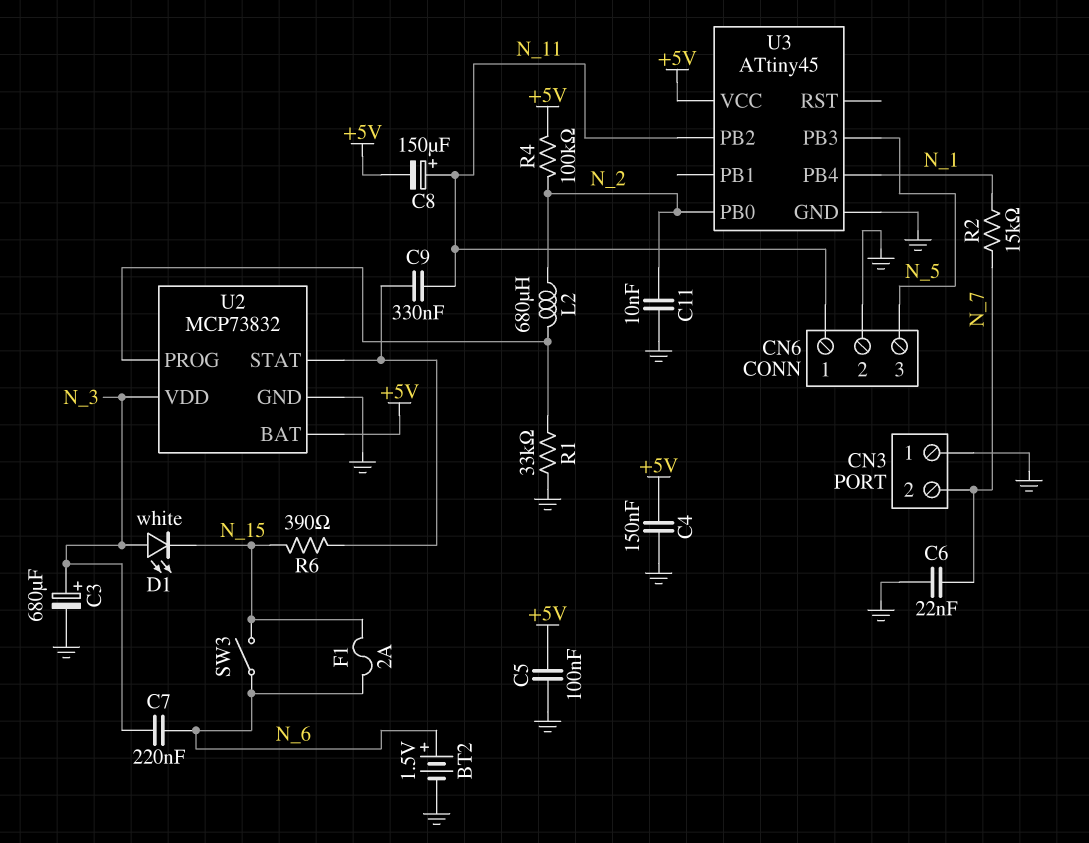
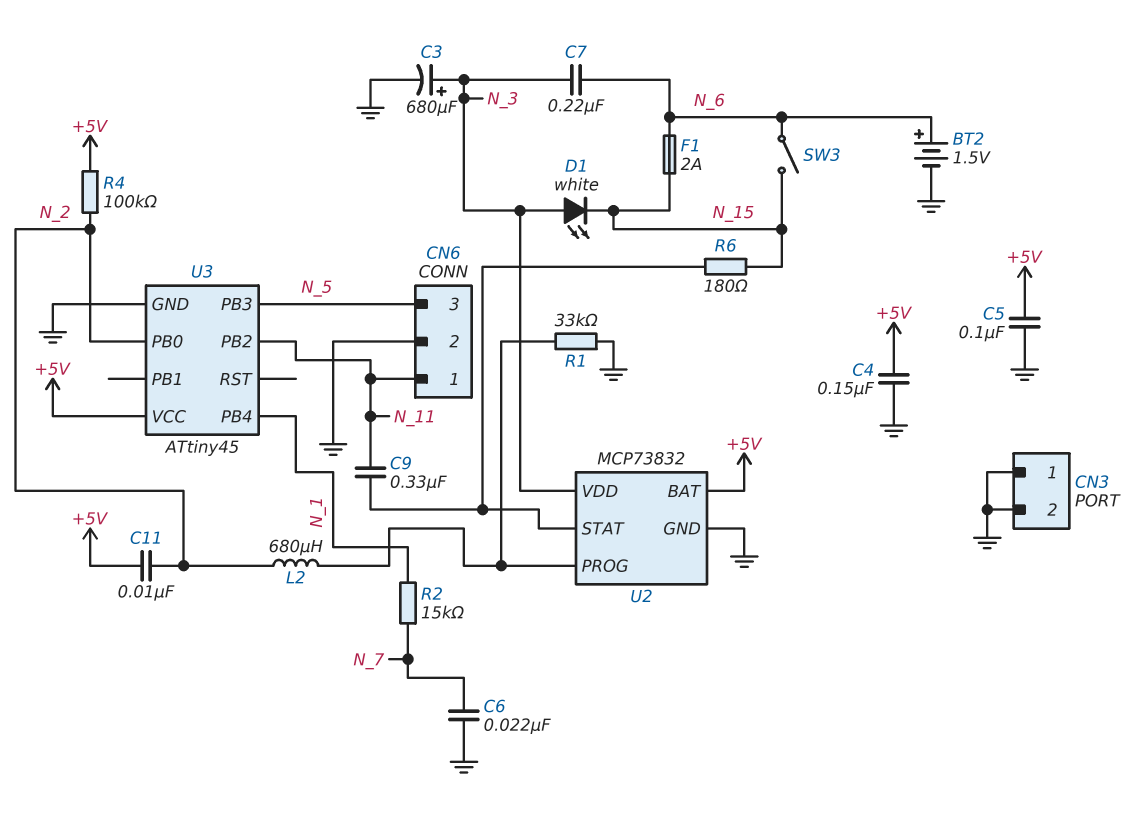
C8: 150uF (plus N_11, minus +5V) -> none
C11: 10nF (GND, N_2) -> 10nF (+5V, N_2)
CN3 pin 2: N_7 -> GND
R6: 390 (N_15, U2/STAT) -> 180 (N_15, U2/STAT)

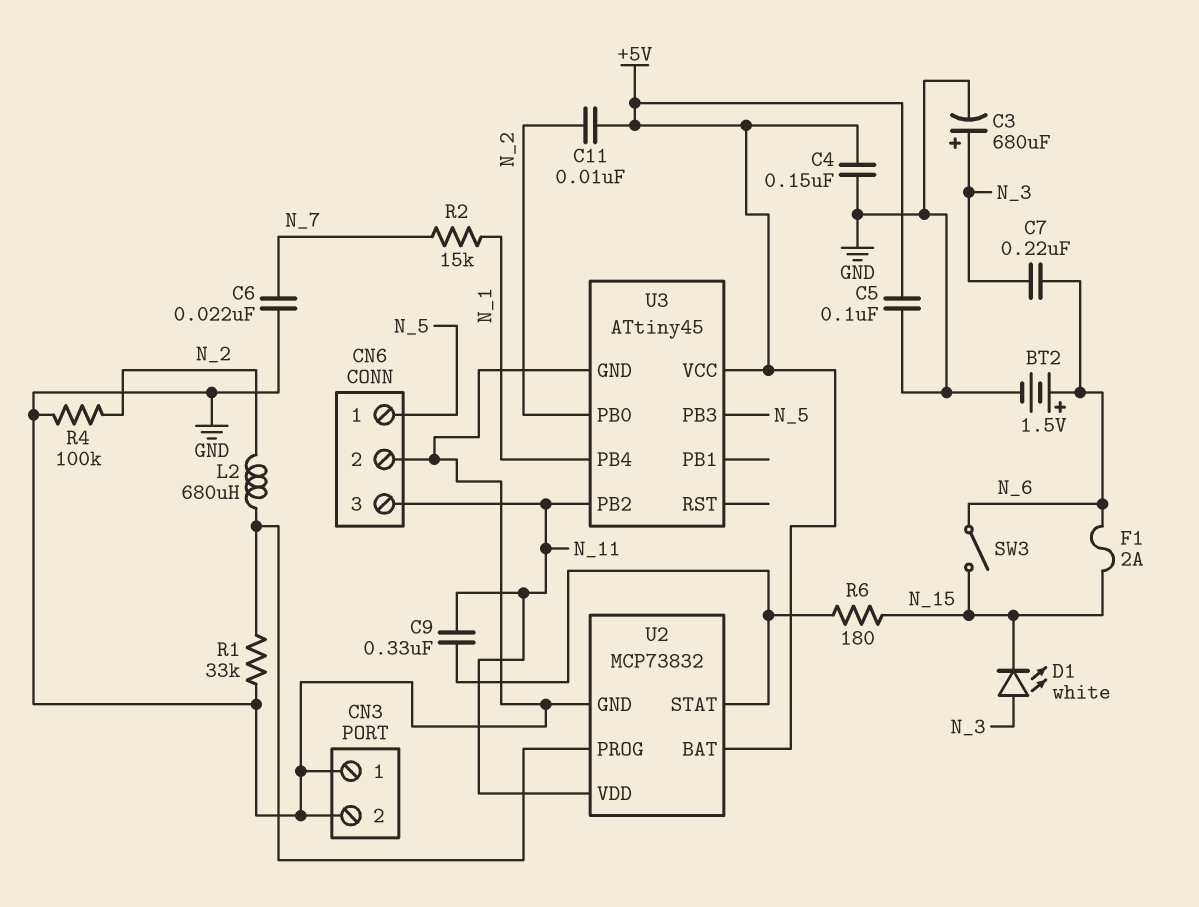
CN6 pin 1: N_11 -> N_5
CN6 pin 3: N_5 -> N_11
R4: 100k (+5V, N_2) -> 100k (GND, N_2)
U2 pin VDD: N_3 -> N_11

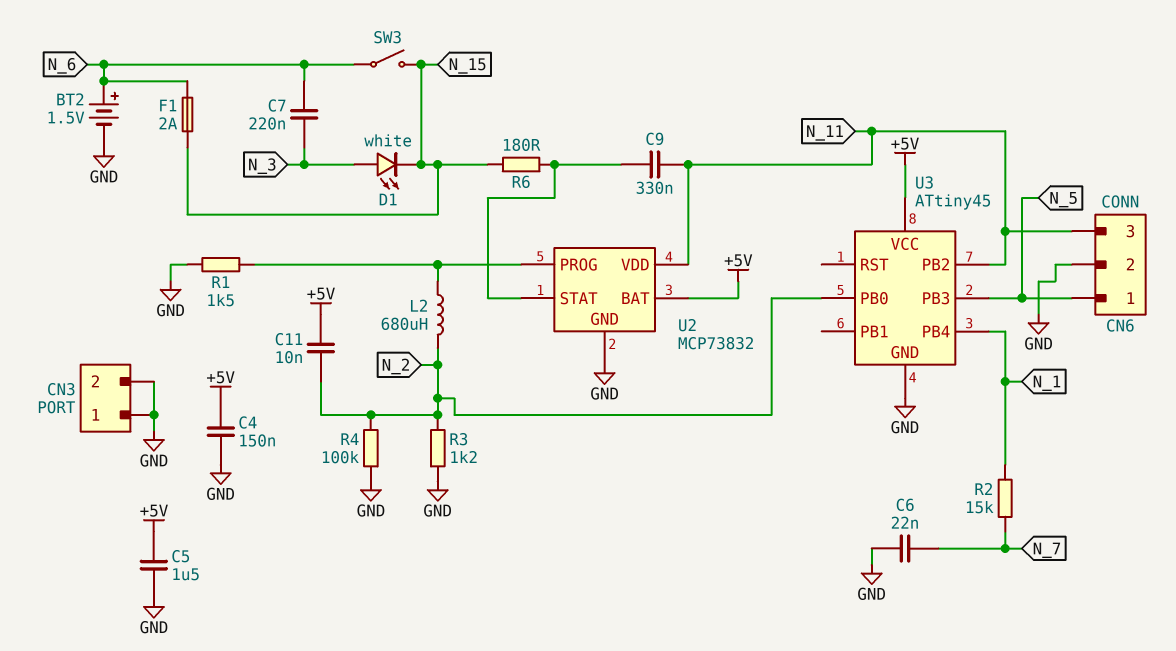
C3: 680uF (plus N_3, minus GND) -> none
C5: 100nF (+5V, GND) -> 1.5uF (+5V, GND)
R1: 33k (GND, U2/PROG) -> 1.5k (GND, U2/PROG)
R3: none -> 1.2k (GND, N_2)

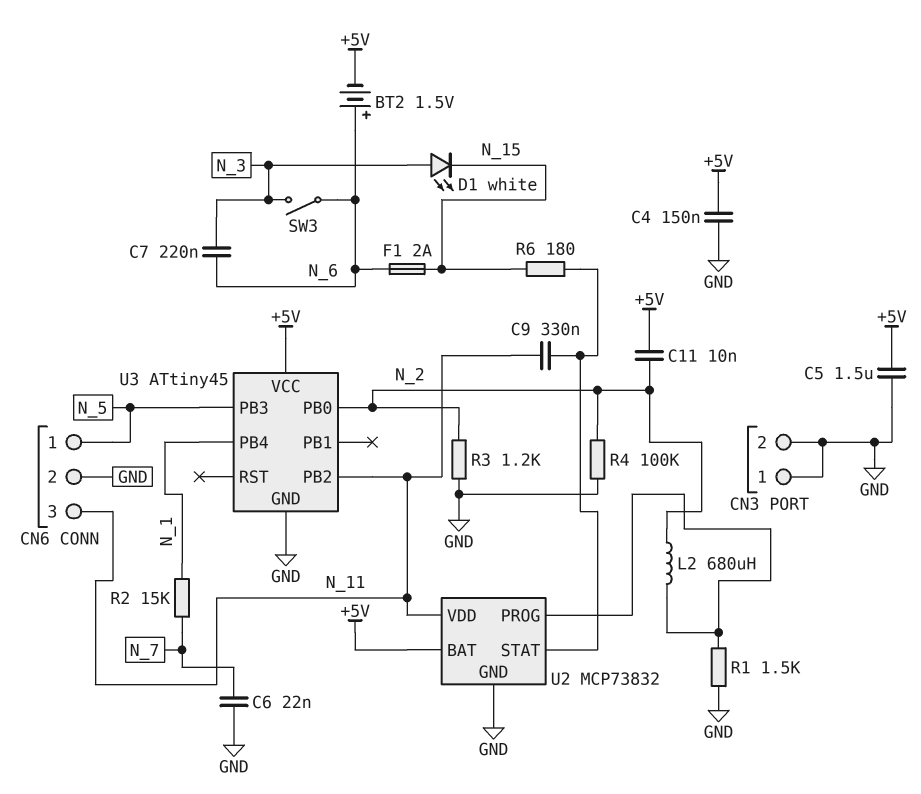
BT2: 1.5V (plus N_6, minus GND) -> 1.5V (plus N_6, minus +5V)
SW3: switch (N_6, N_15) -> switch (N_3, N_6)

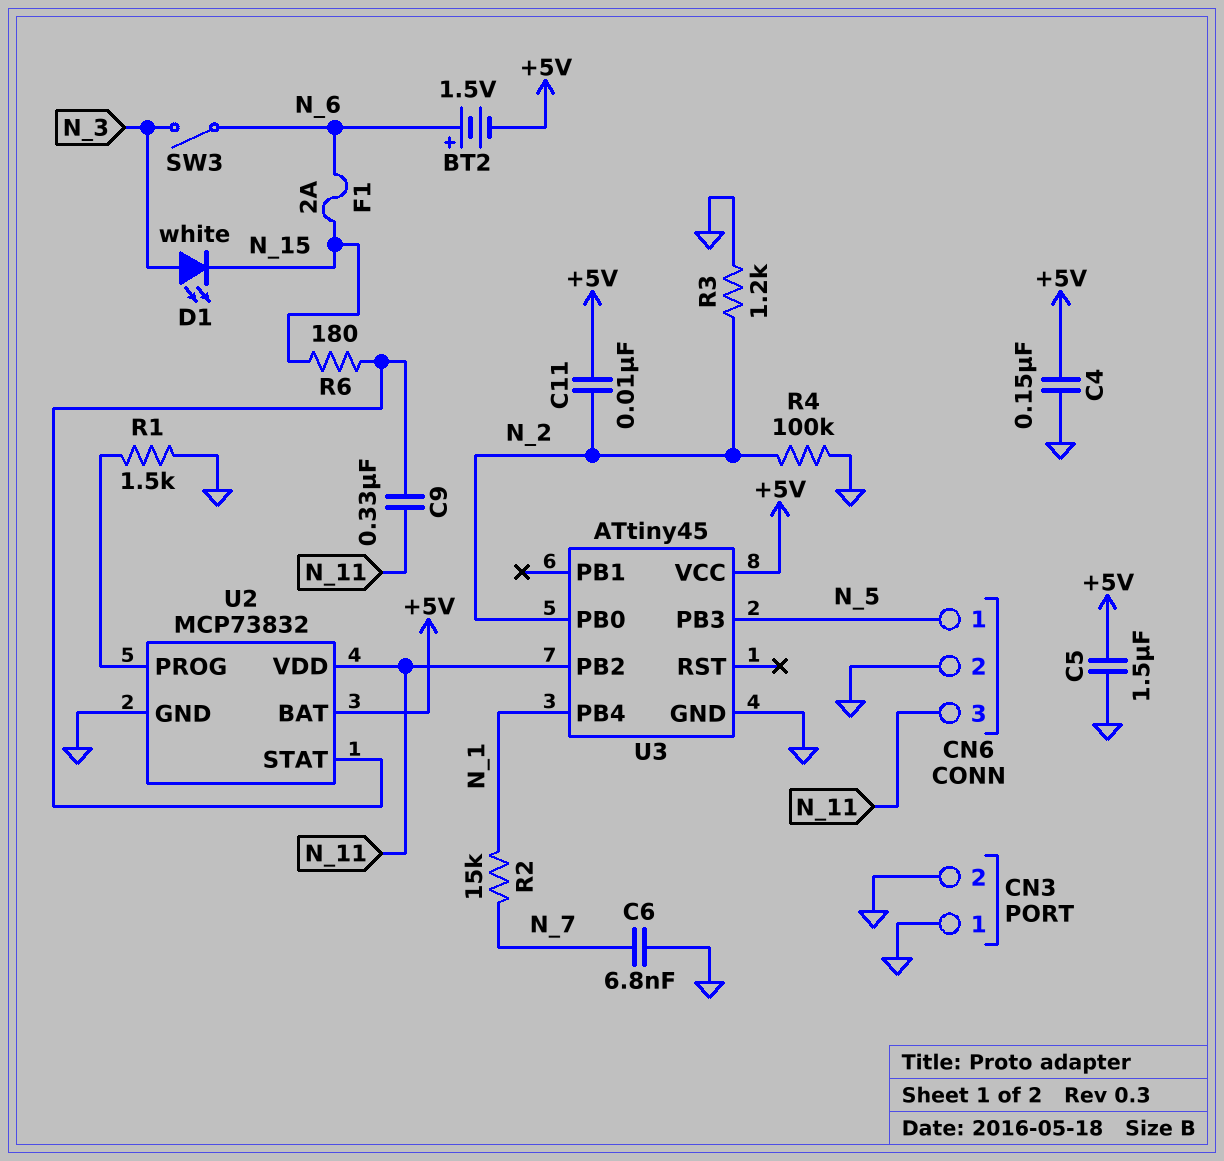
C6: 22nF (GND, N_7) -> 6.8nF (GND, N_7)
C7: 220nF (N_3, N_6) -> none
L2: 680uH (N_2, U2/PROG) -> none

